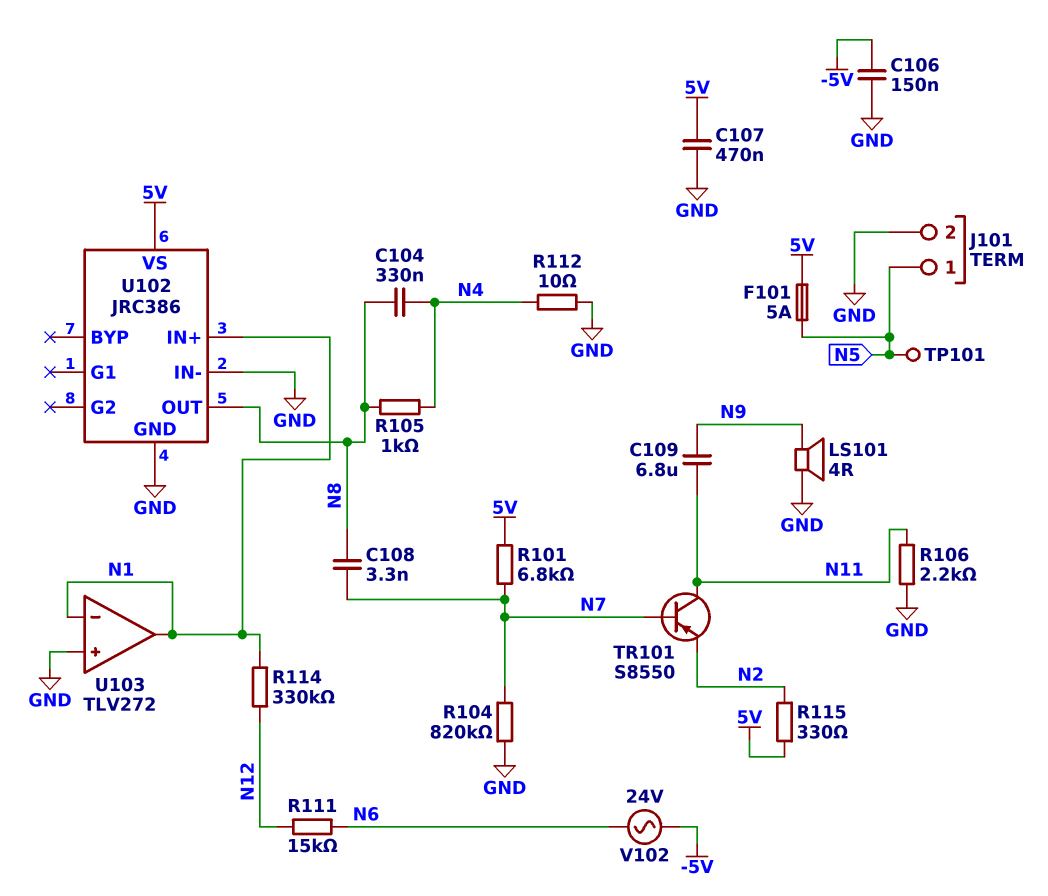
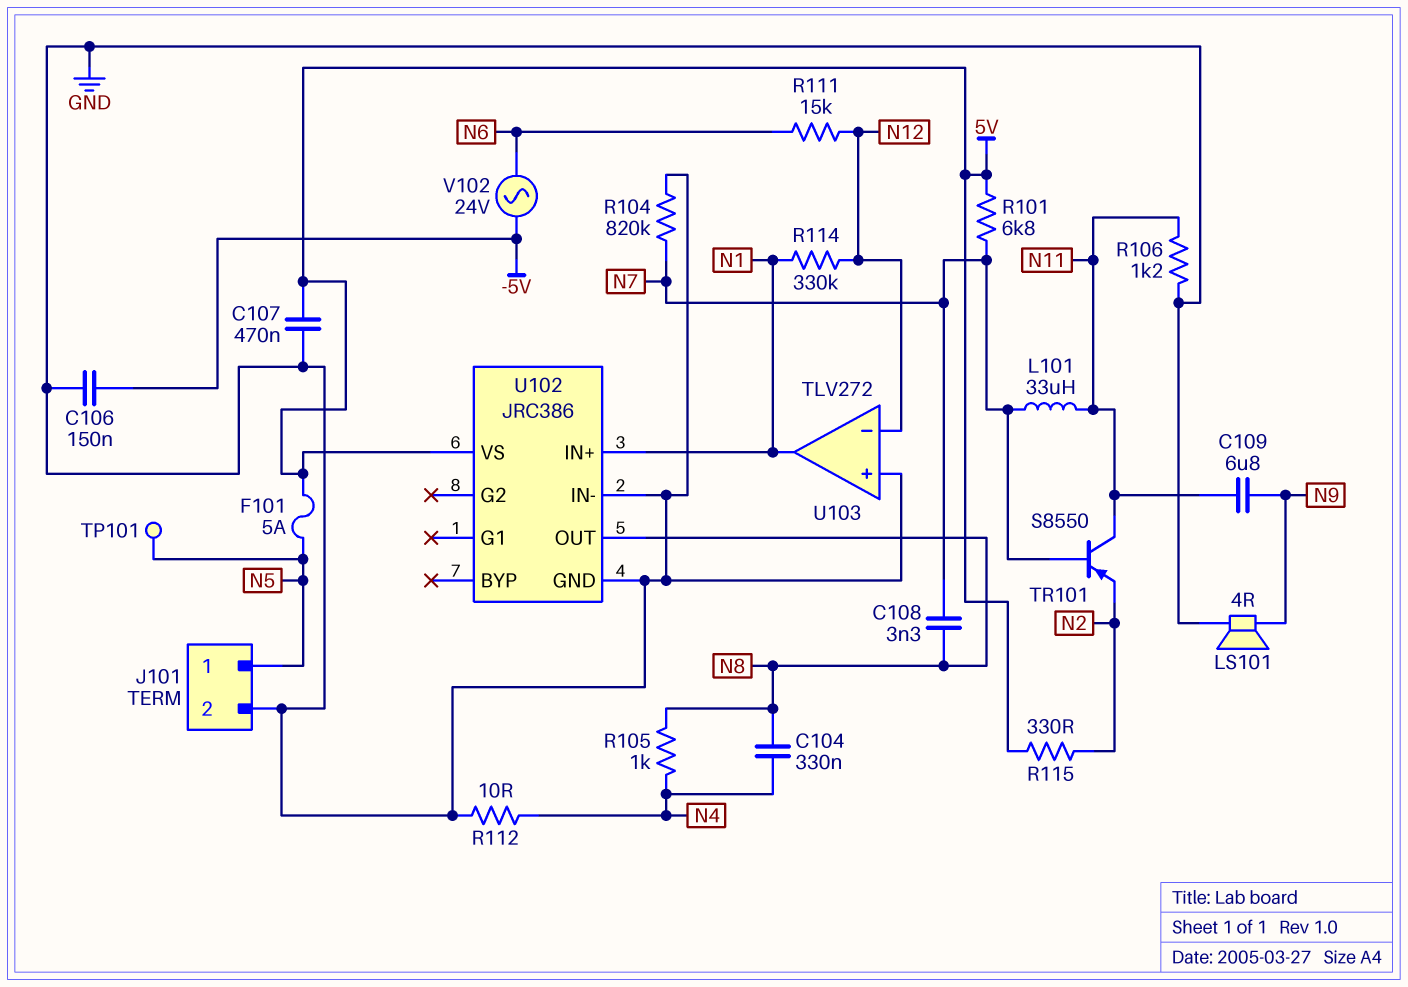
L101: none -> 33uH (N7, N11)
R106: 2.2k (GND, N11) -> 1.2k (GND, N11)
U103 pin in-: N1 -> N12

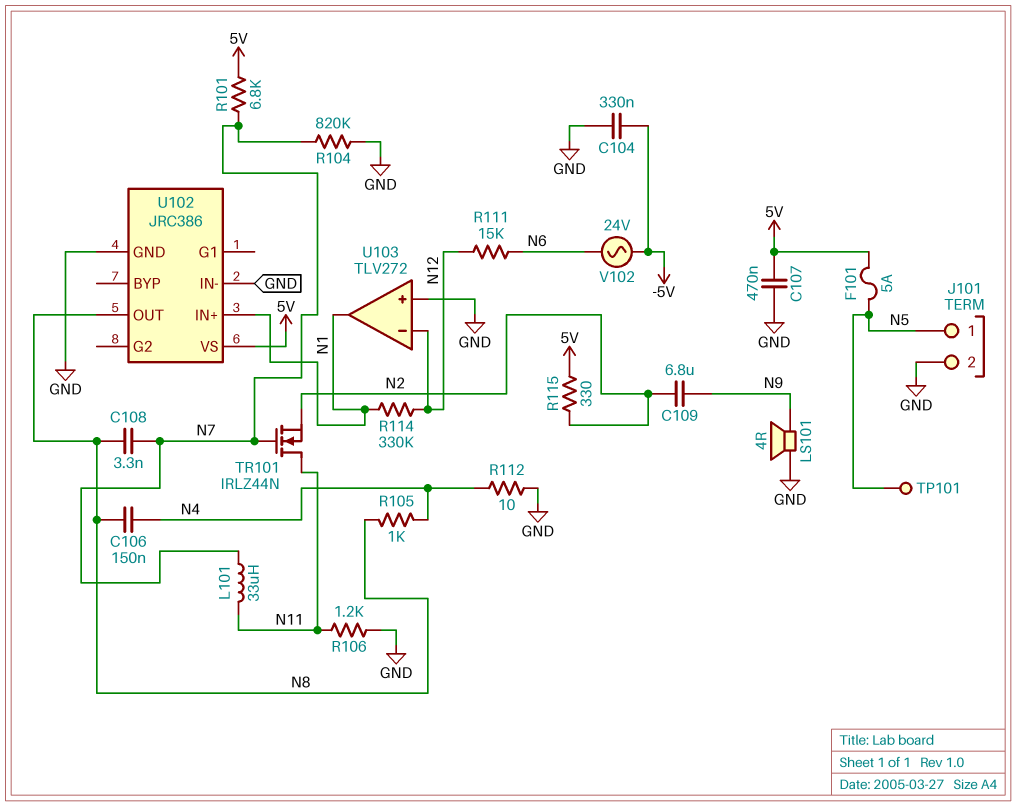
C104: 330nF (N4, N8) -> 330nF (-5V, GND)
C106: 150nF (-5V, GND) -> 150nF (N4, N8)
C109: 6.8uF (N9, N11) -> 6.8uF (N2, N9)
TR101: PNP S8550 (B N7, C N11, E N2) -> NMOS IRLZ44N (G N7, D N11, S N2)

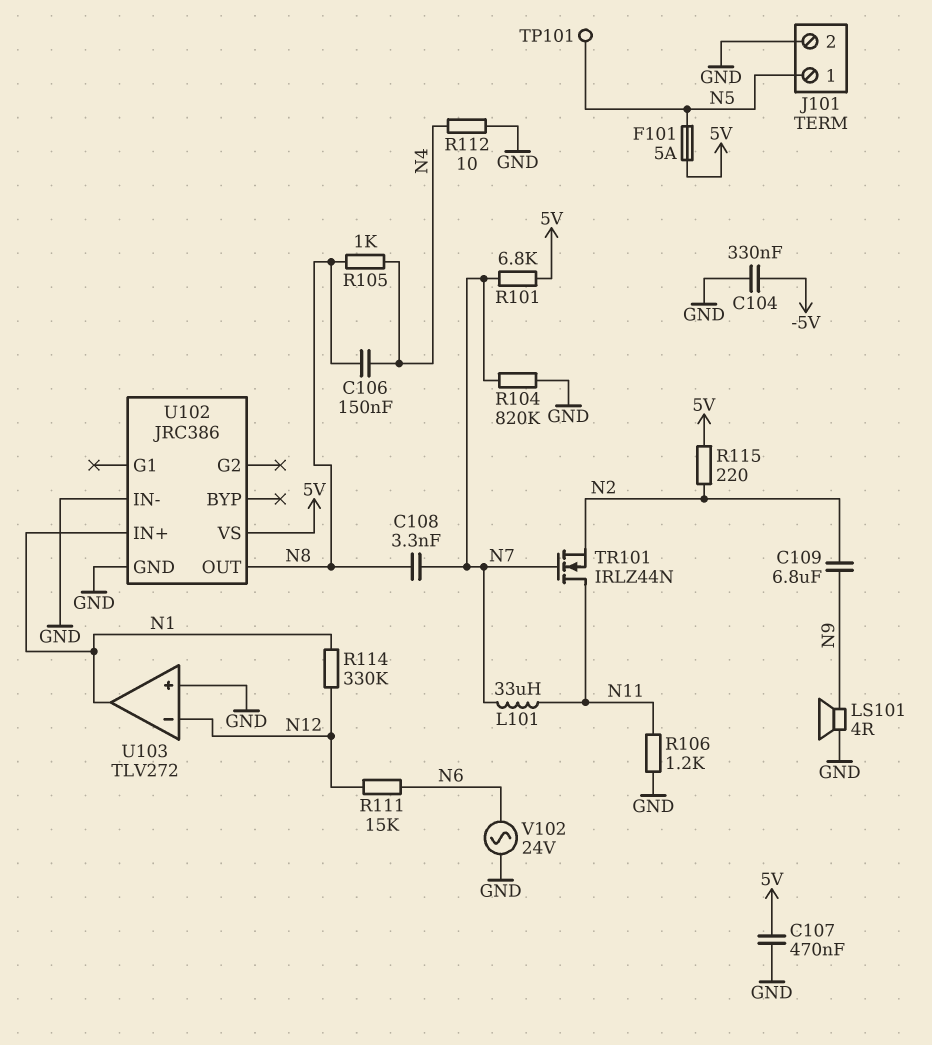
R115: 330 (5V, N2) -> 220 (5V, N2)
V102: AC 24V (-5V, N6) -> AC 24V (GND, N6)

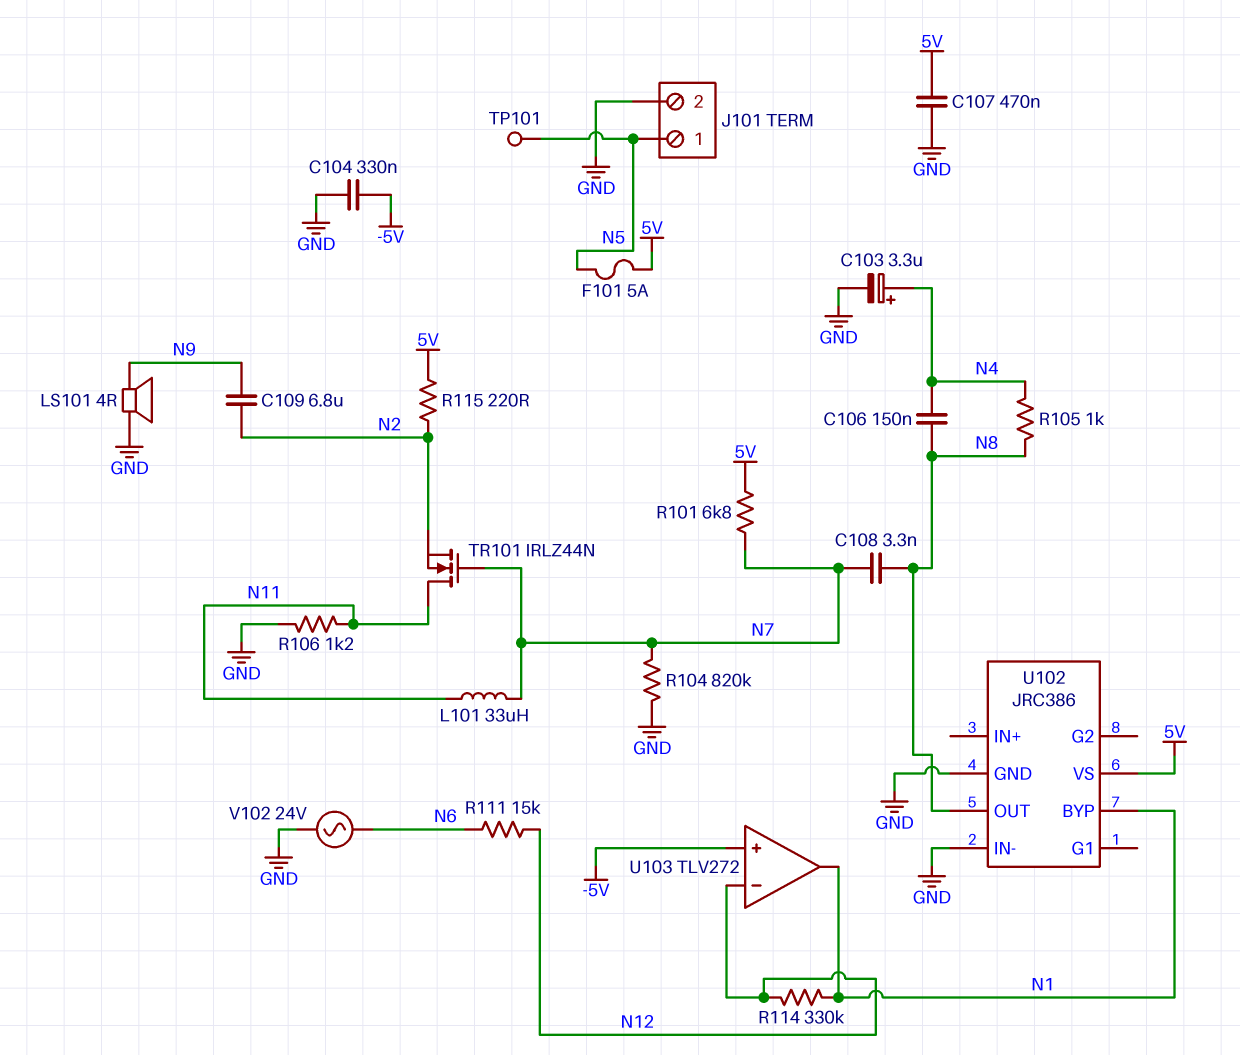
C103: none -> 3.3uF (plus N4, minus GND)
R112: 10 (GND, N4) -> none
U102 pin BYP: none -> N1
U102 pin IN+: N1 -> none
U103 pin in+: GND -> -5V

